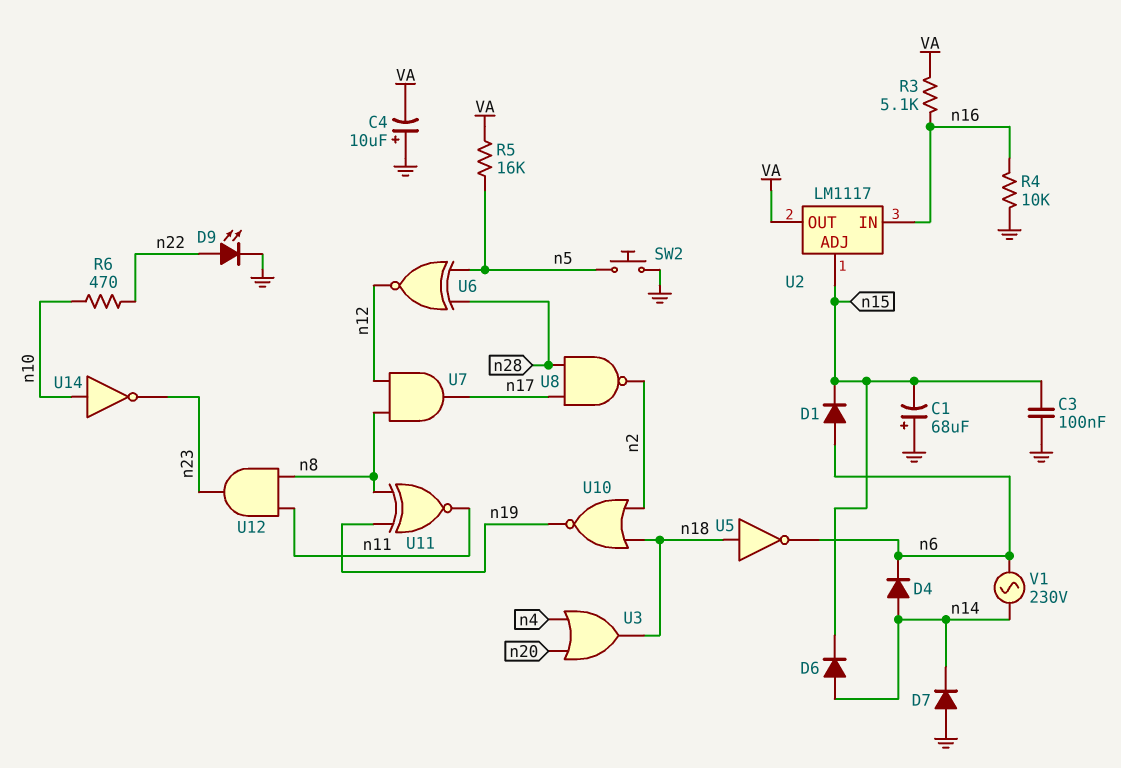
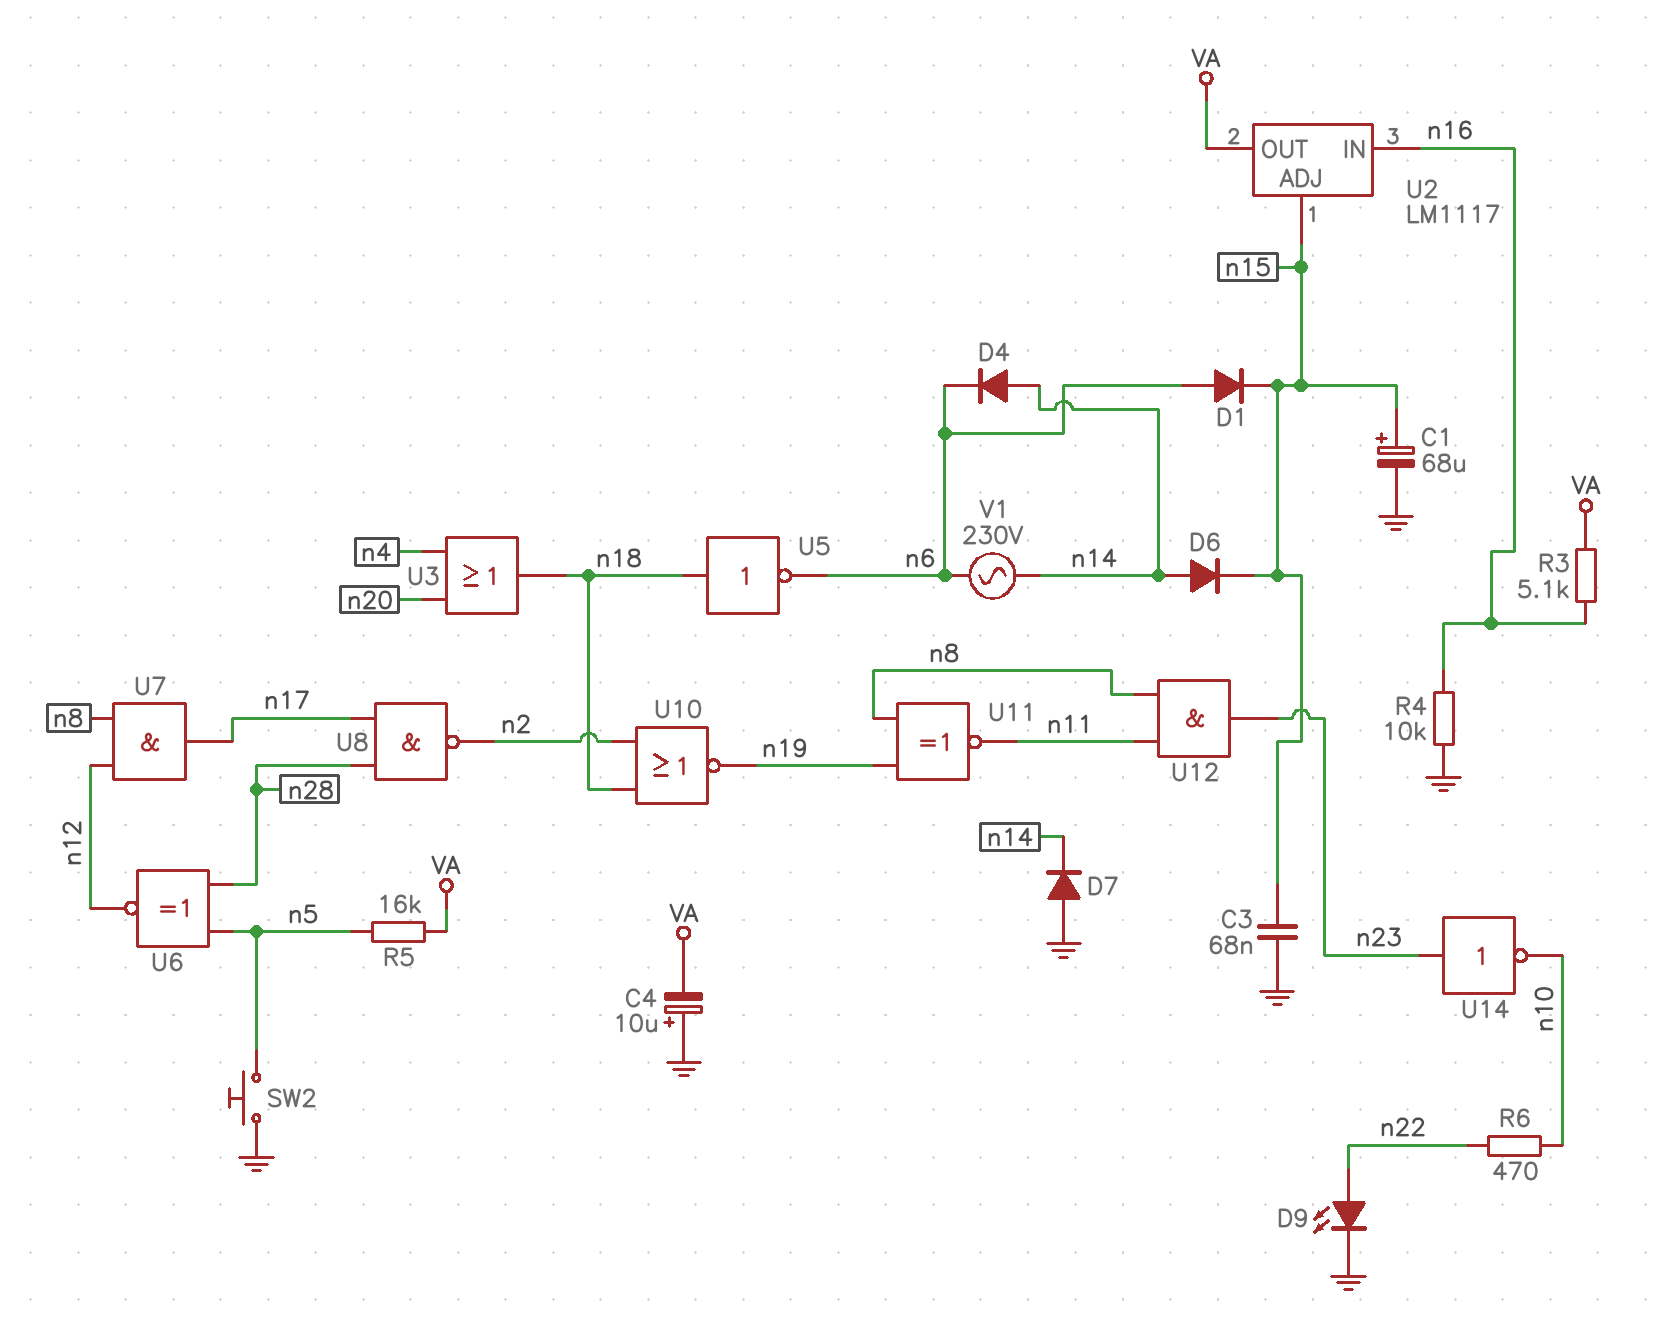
C1: 68uF (plus GND, minus n15) -> 68uF (plus n15, minus GND)
C3: 100nF (GND, n15) -> 68nF (GND, n15)
U14: NOT (in n10, out n23) -> NOT (in n23, out n10)

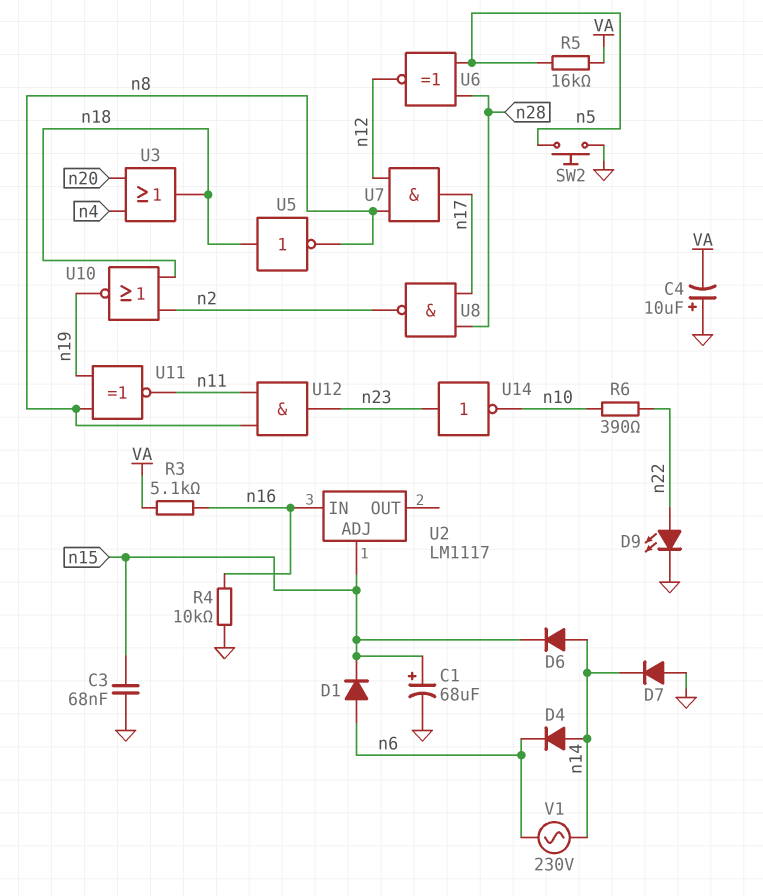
R6: 470 (n10, n22) -> 390 (n10, n22)
U2 pin OUT: VA -> none
U5: NOT (in n18, out n6) -> NOT (in n18, out n8)

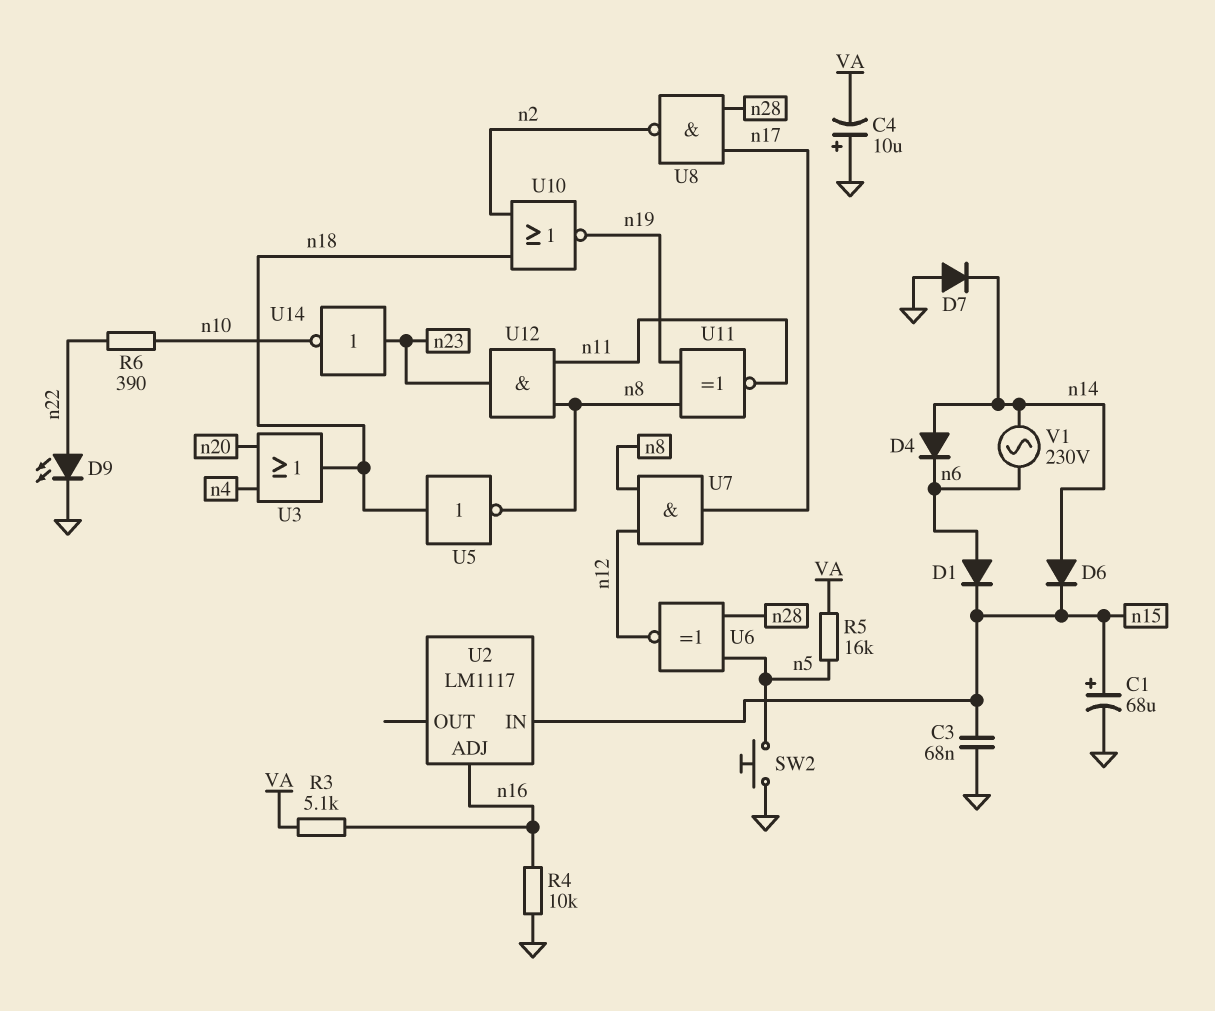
U2 pin ADJ: n15 -> n16
U2 pin IN: n16 -> n15

